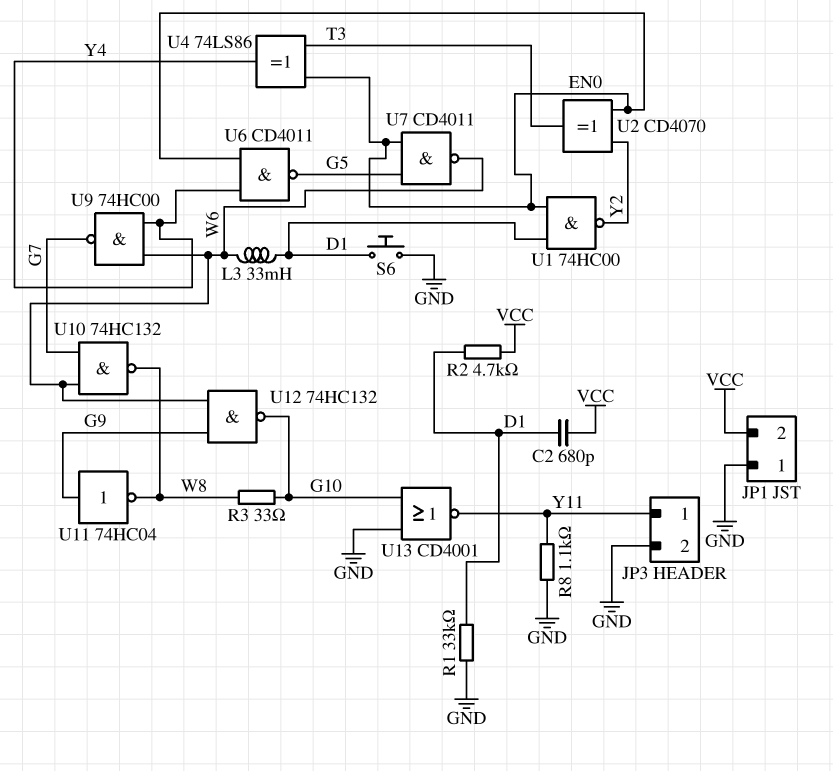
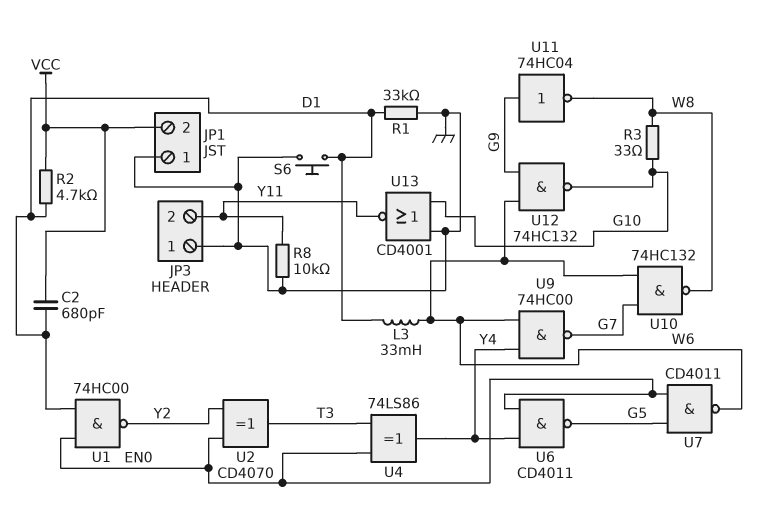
JP3 pin 1: Y11 -> GND
JP3 pin 2: GND -> Y11
R8: 1.1k (GND, Y11) -> 10k (GND, Y11)

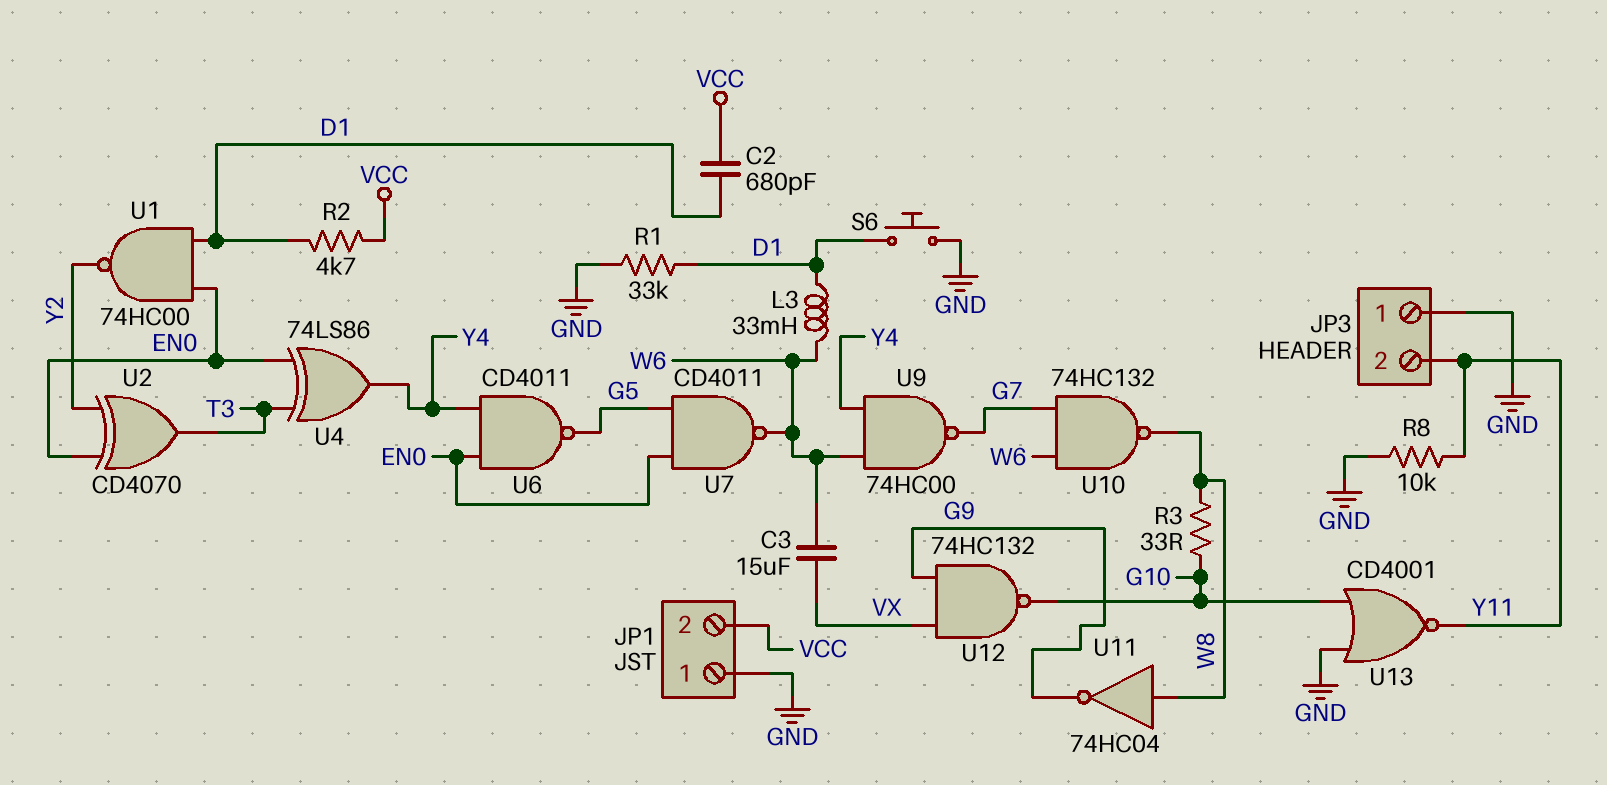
C3: none -> 15uF (VX, W6)
U11: NOT 74HC04 (in G9, out W8) -> NOT 74HC04 (in W8, out G9)
U12: NAND 74HC132 (in G9, in W6, out G10) -> NAND 74HC132 (in G9, in VX, out G10)

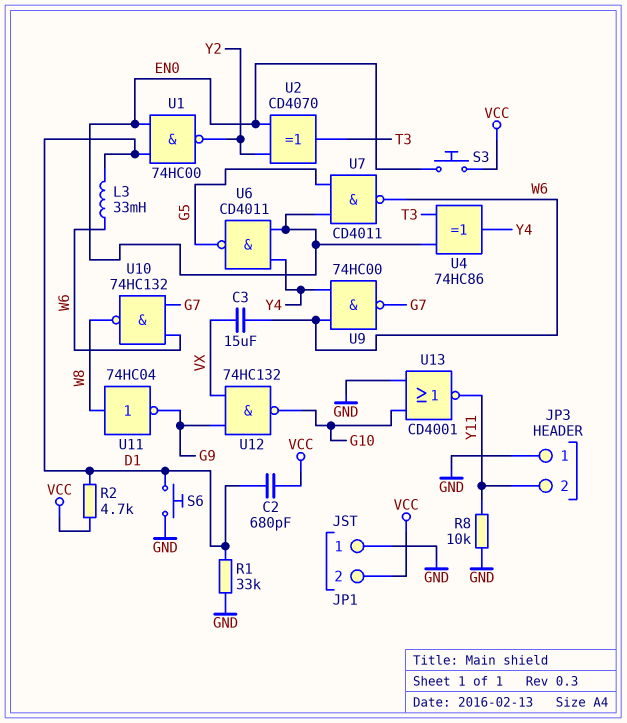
R3: 33 (G10, W8) -> none
S3: none -> button (EN0, VCC)
U4: XOR 74LS86 (in EN0, in T3, out Y4) -> XOR 74HC86 (in EN0, in T3, out Y4)

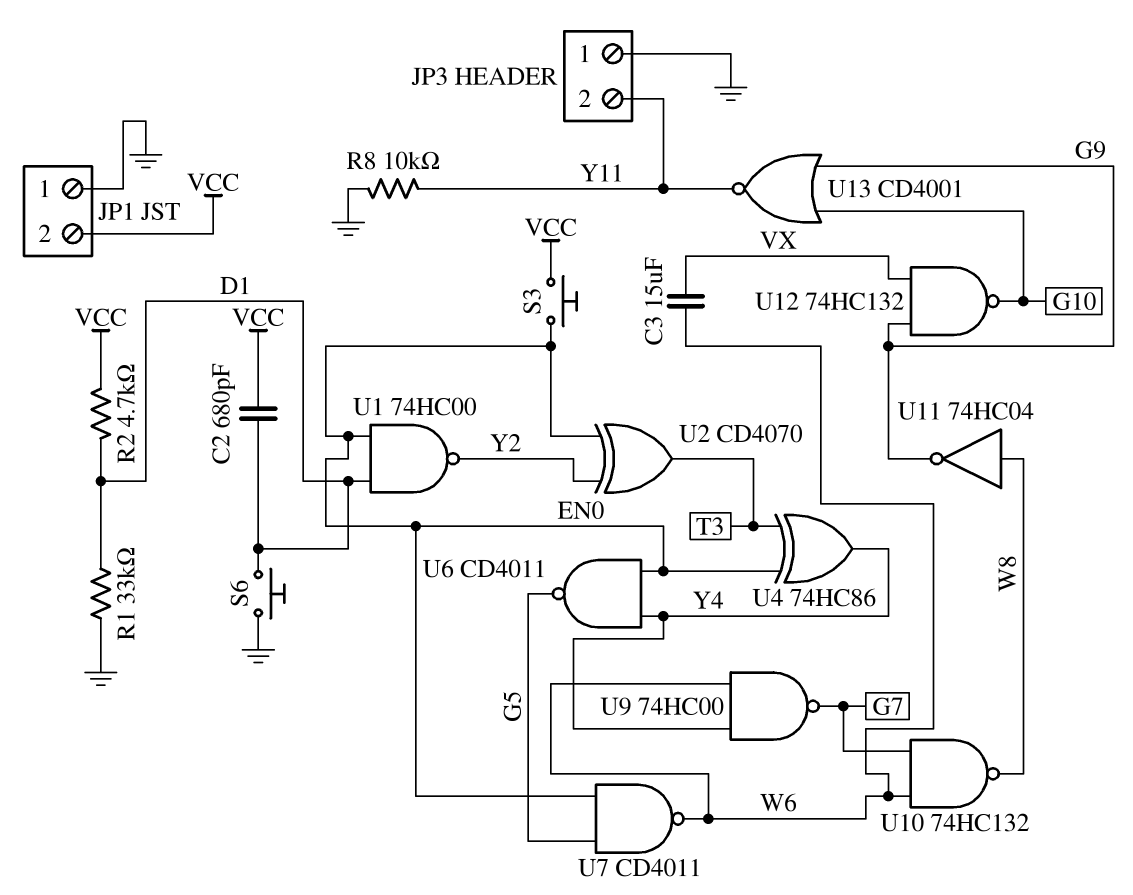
L3: 33mH (D1, W6) -> none
U13: NOR CD4001 (in G10, in GND, out Y11) -> NOR CD4001 (in G9, in G10, out Y11)

